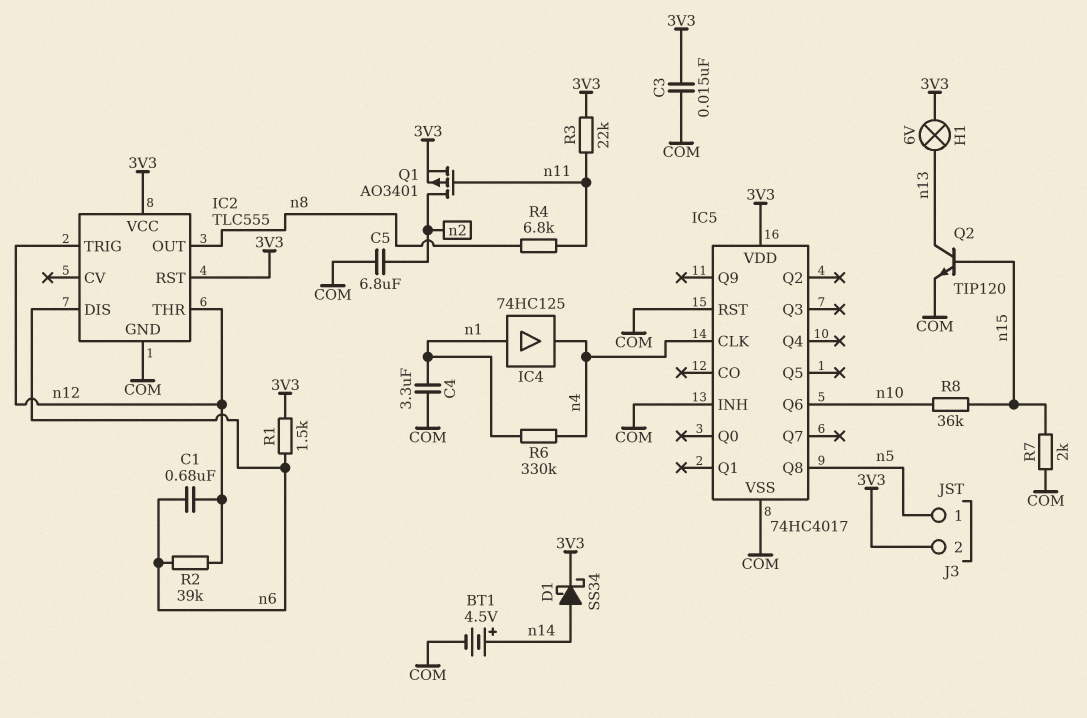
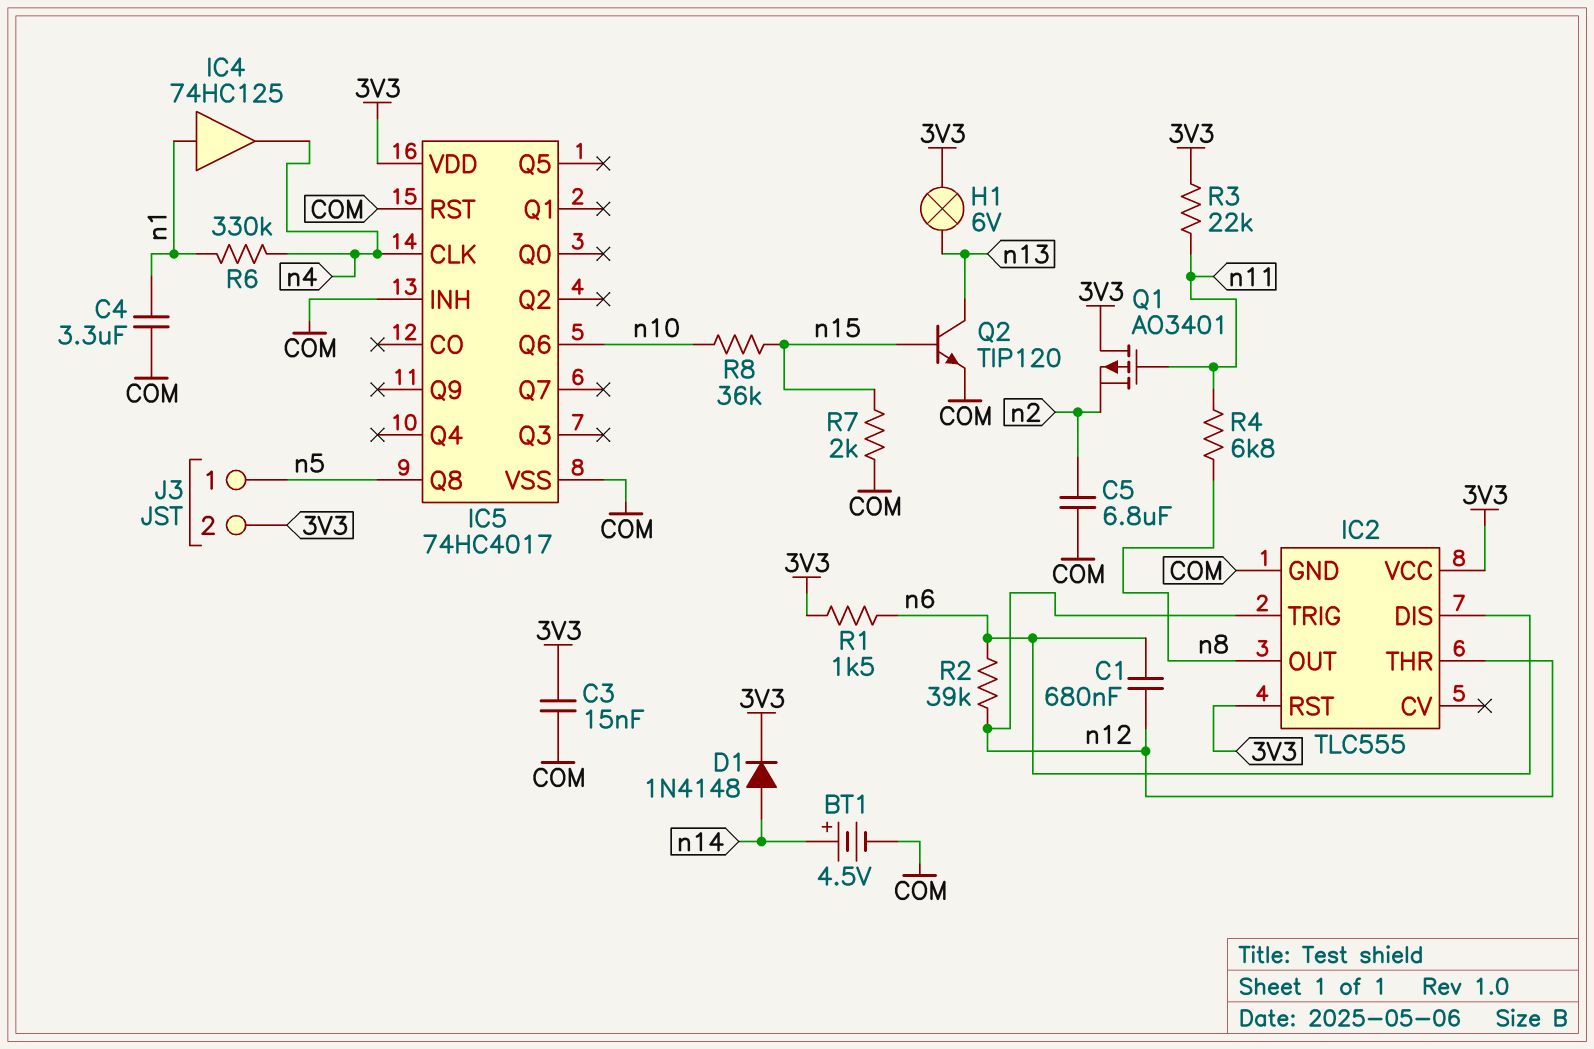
D1: schottky SS34 (A n14, K 3V3) -> diode 1N4148 (A n14, K 3V3)
Q1: PMOS AO3401 (G n11, D n2, S 3V3) -> PMOS AO3401 (G n11, D 3V3, S n2)

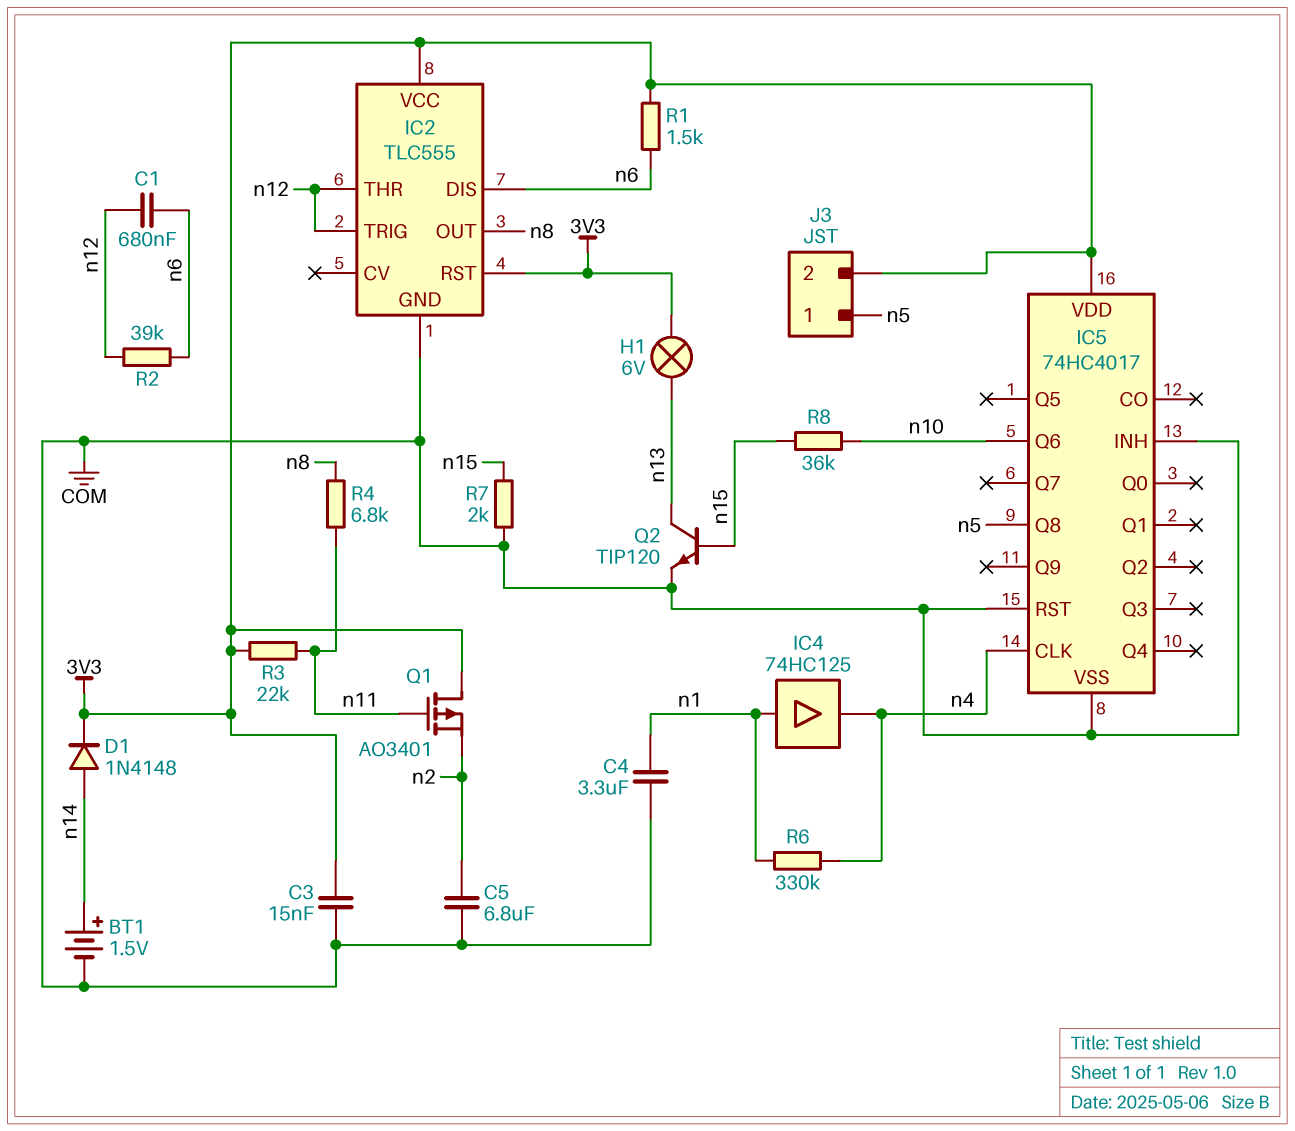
BT1: 4.5V (plus n14, minus COM) -> 1.5V (plus n14, minus COM)

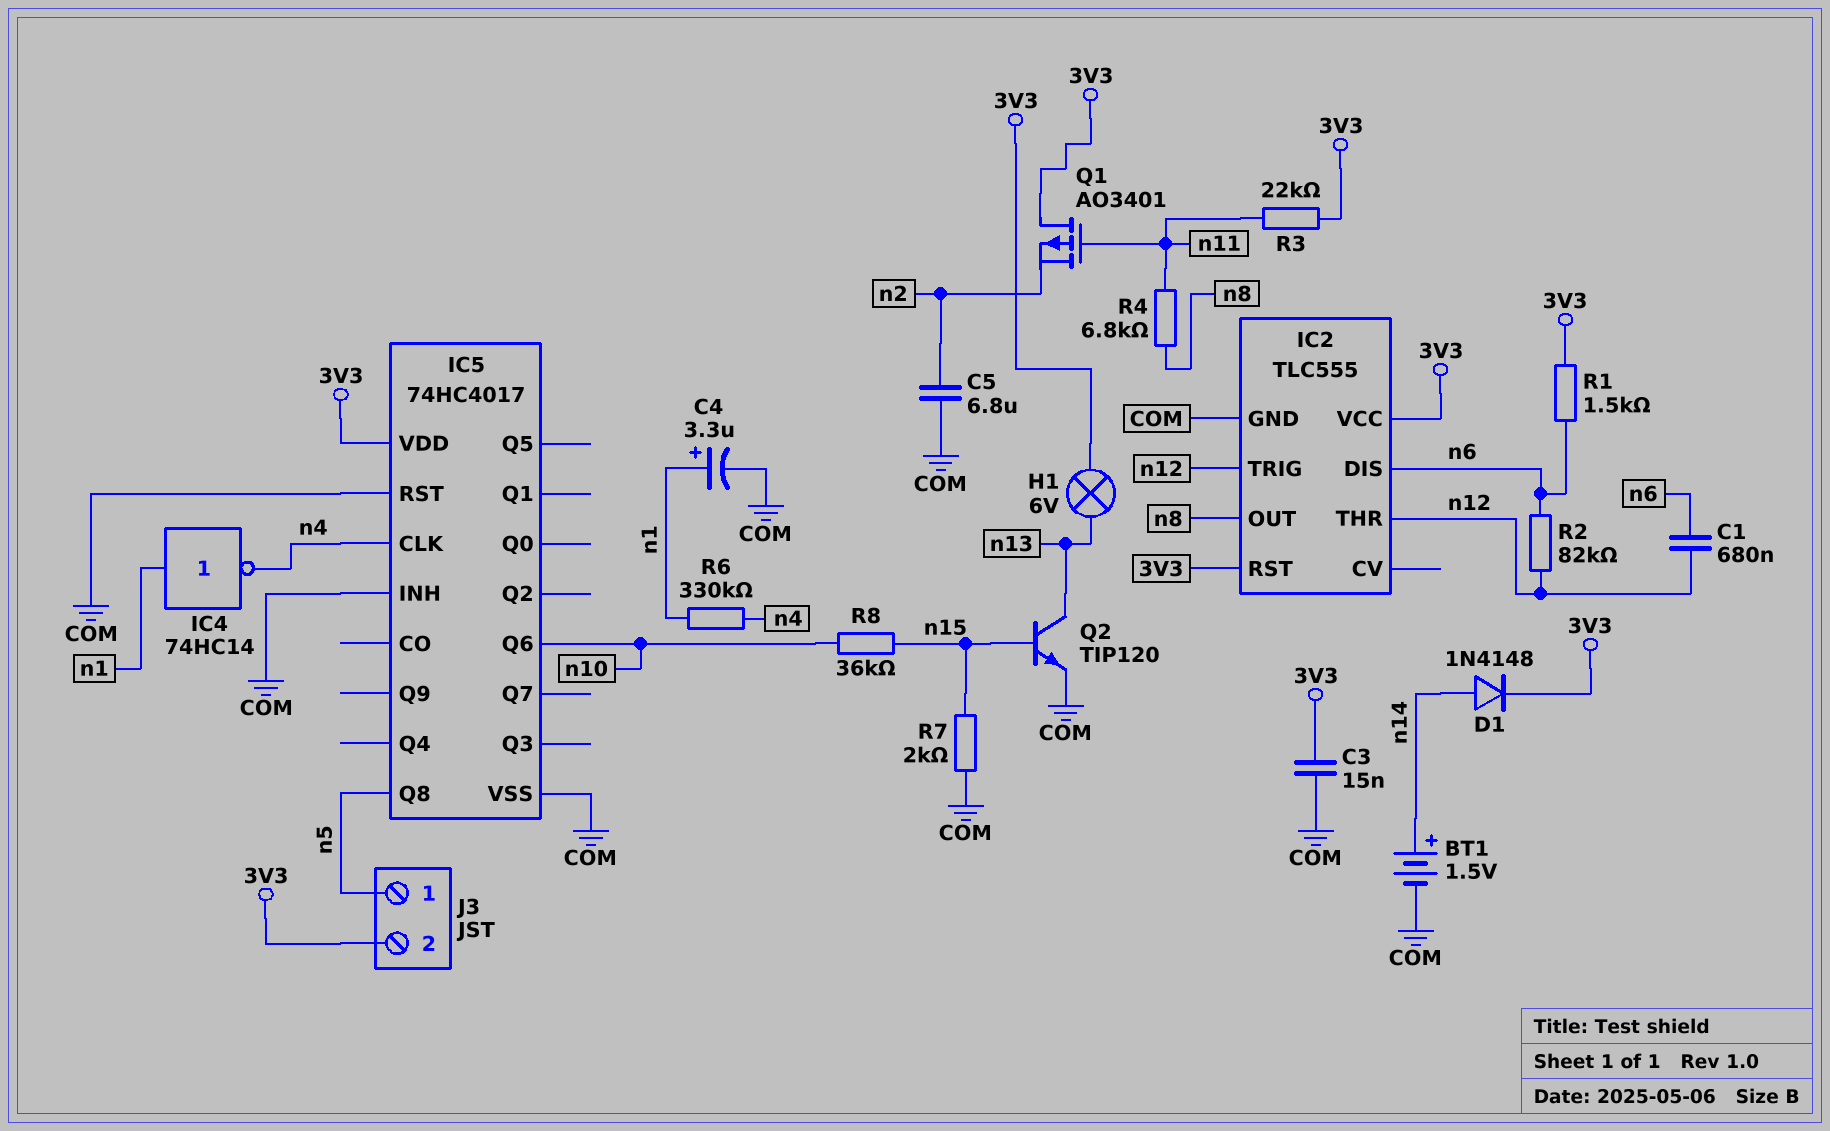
C4: 3.3uF (COM, n1) -> 3.3uF (plus n1, minus COM)
IC4: buffer 74HC125 (in n1, out n4) -> NOT 74HC14 (in n1, out n4)
R2: 39k (n6, n12) -> 82k (n6, n12)

